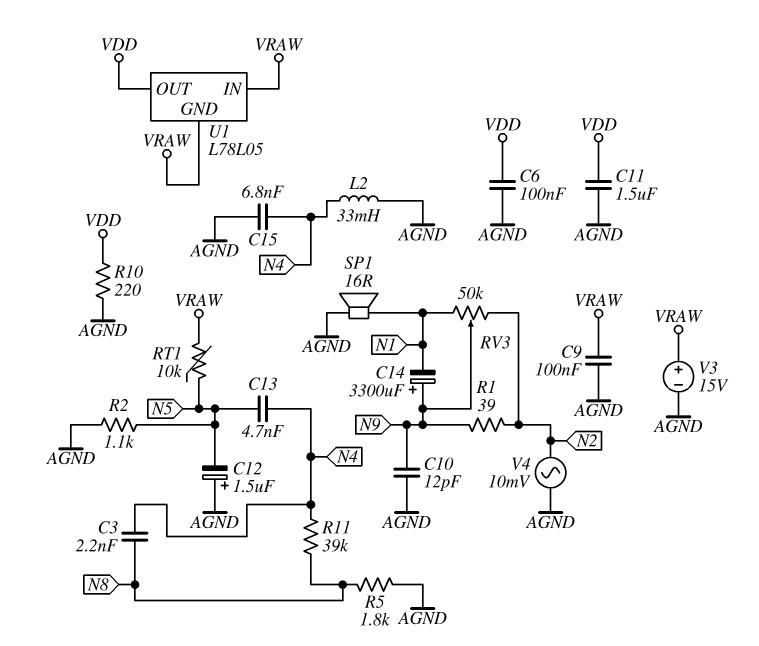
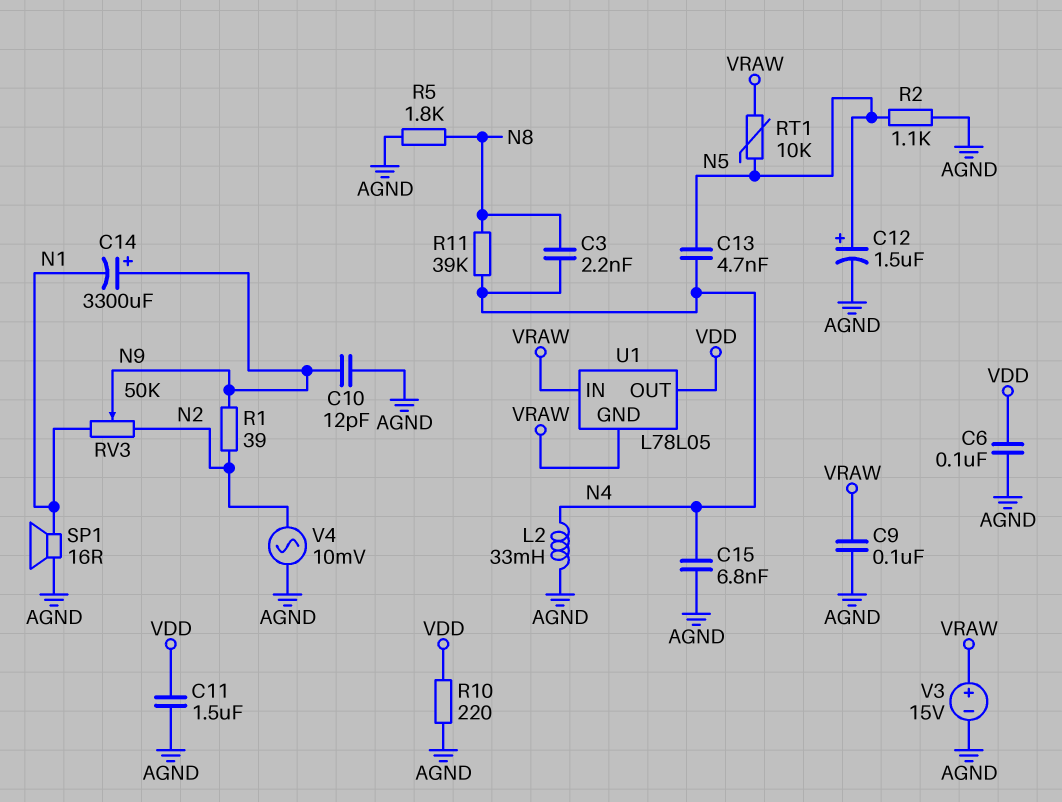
C12: 1.5uF (plus AGND, minus N5) -> 1.5uF (plus N5, minus AGND)

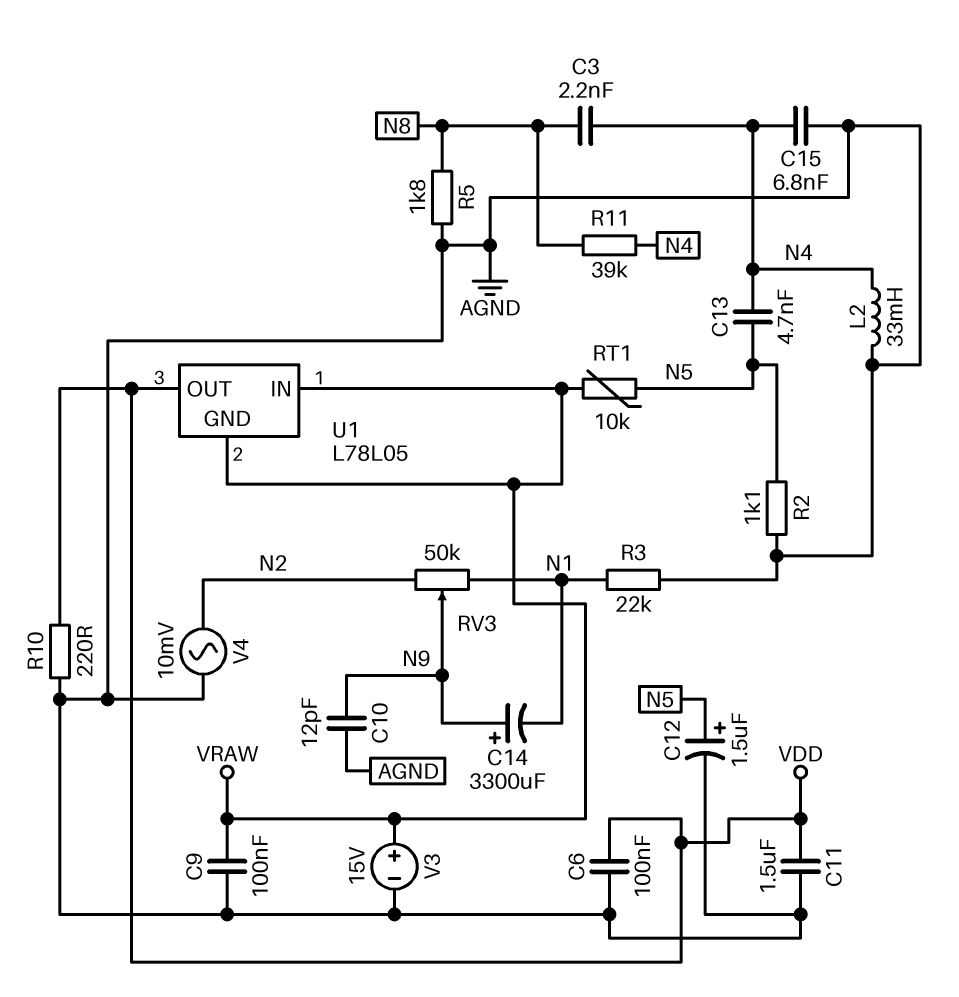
R1: 39 (N2, N9) -> none
R3: none -> 22k (AGND, N1)
SP1: speaker 16R (AGND, N1) -> none

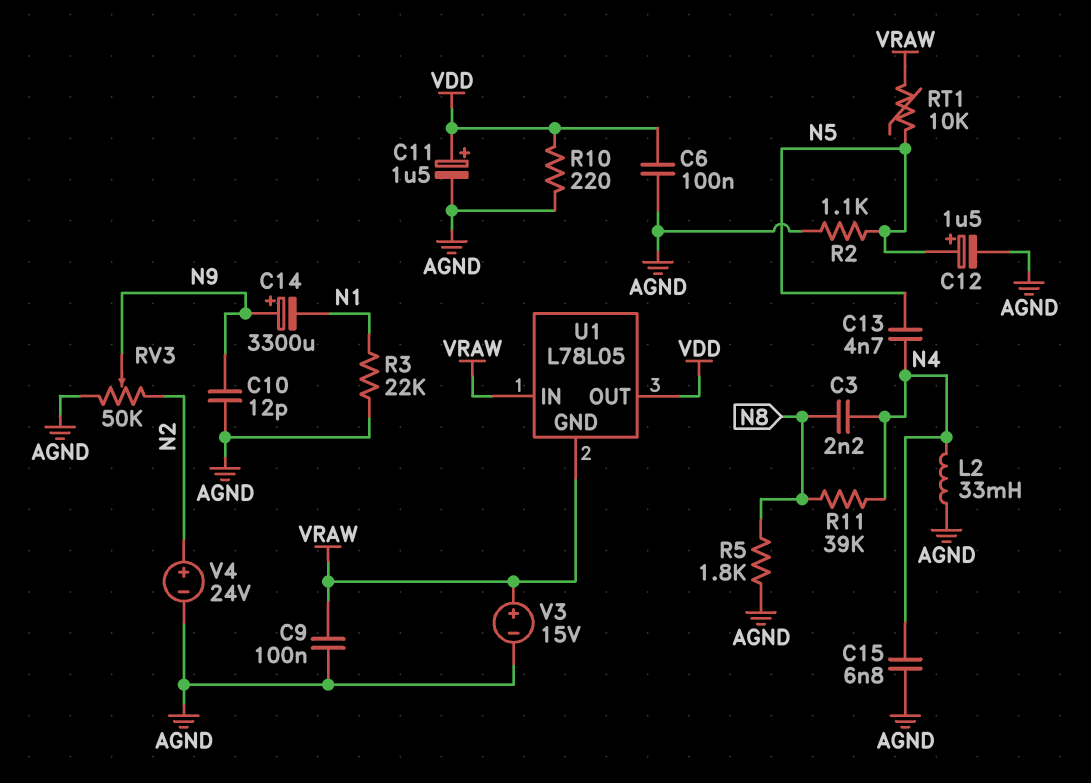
C11: 1.5uF (AGND, VDD) -> 1.5uF (plus VDD, minus AGND)
RV3: 50k (N1, N2, wiper N9) -> 50k (AGND, N2, wiper N9)
V4: AC 10mV (AGND, N2) -> 24V (plus N2, minus AGND)

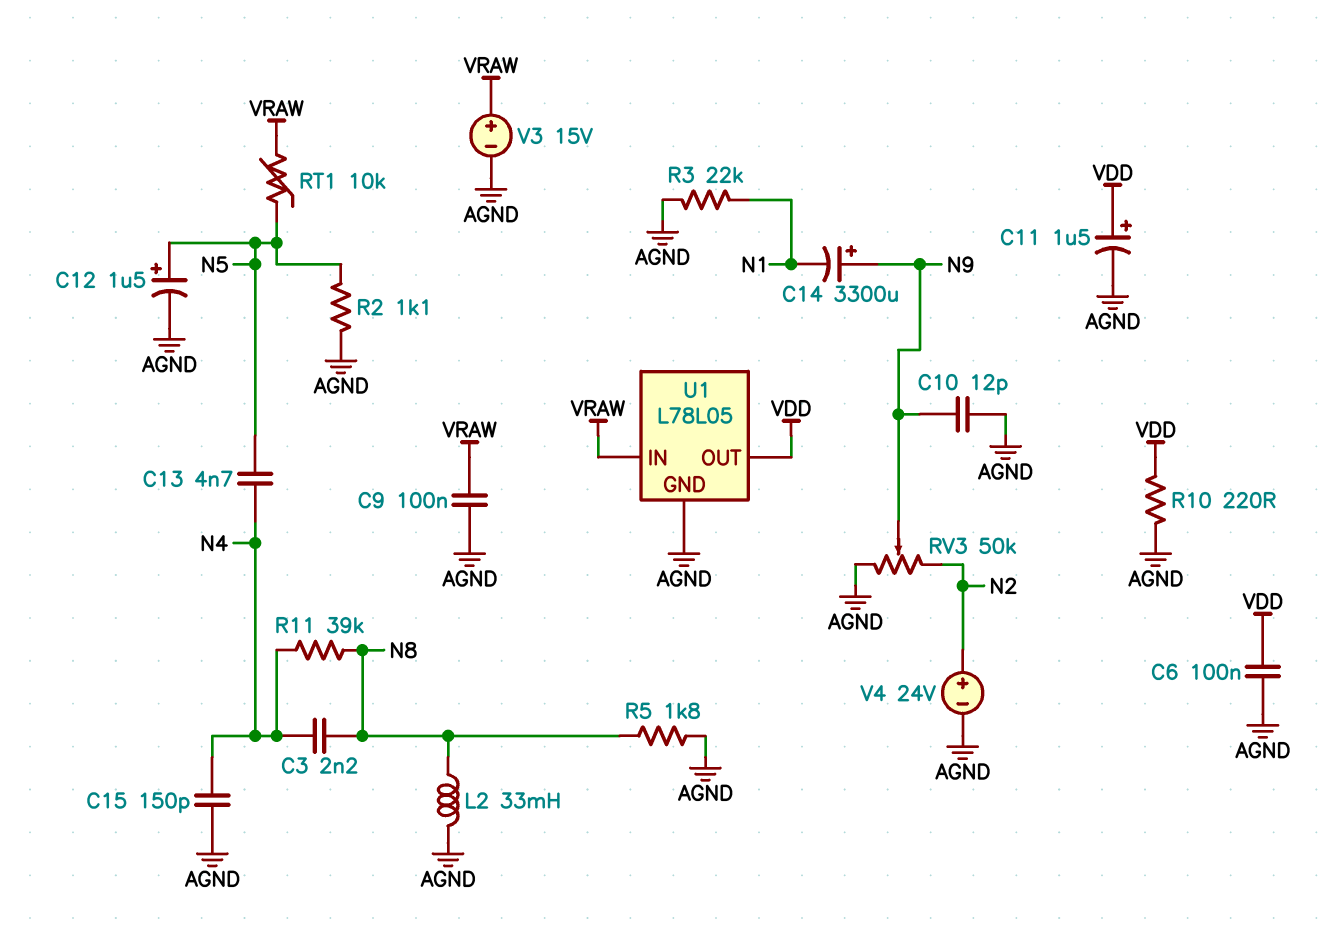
C15: 6.8nF (AGND, N4) -> 150pF (AGND, N4)
L2: 33mH (AGND, N4) -> 33mH (AGND, N8)
U1 pin GND: VRAW -> AGND

